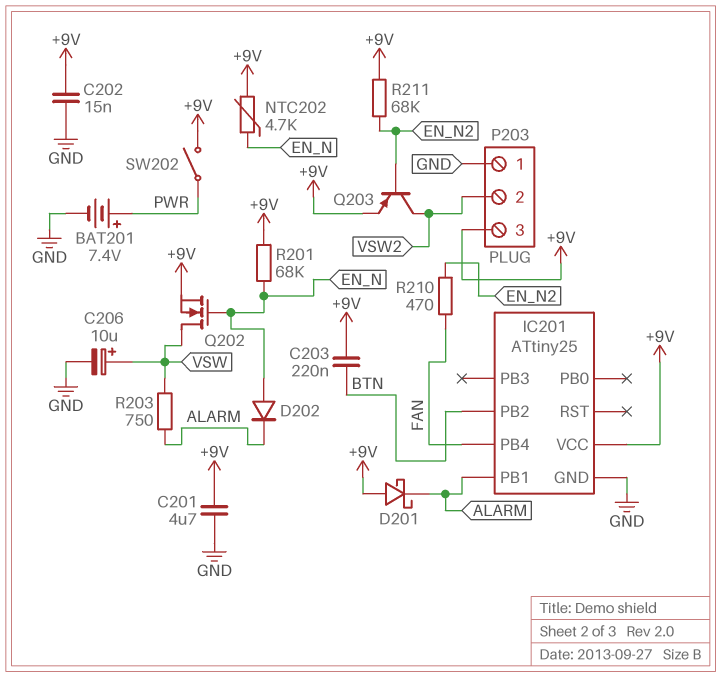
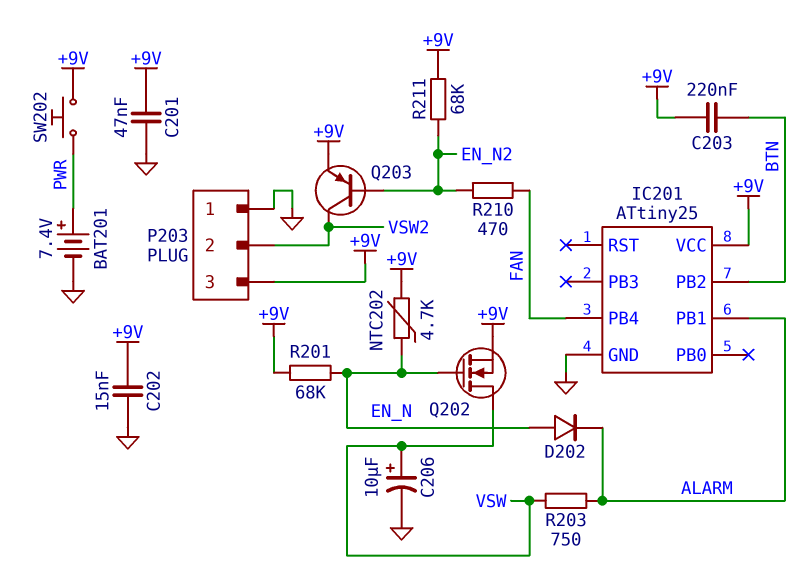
C201: 4.7uF (+9V, GND) -> 47nF (+9V, GND)
D201: schottky (A +9V, K ALARM) -> none
SW202: switch (+9V, PWR) -> button (+9V, PWR)

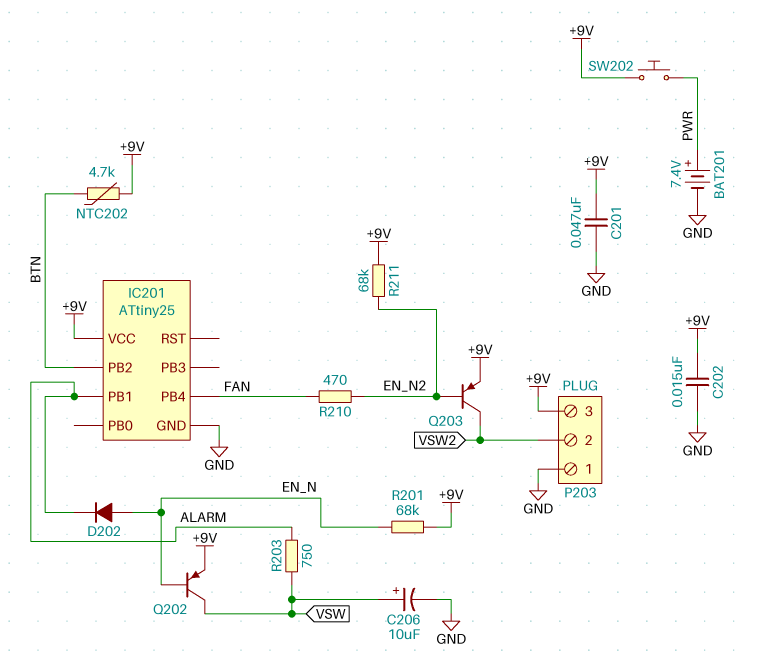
C203: 220nF (+9V, BTN) -> none
NTC202: 4.7k (+9V, EN_N) -> 4.7k (+9V, BTN)
Q202: NMOS (G EN_N, D VSW, S +9V) -> PNP (B EN_N, C VSW, E +9V)

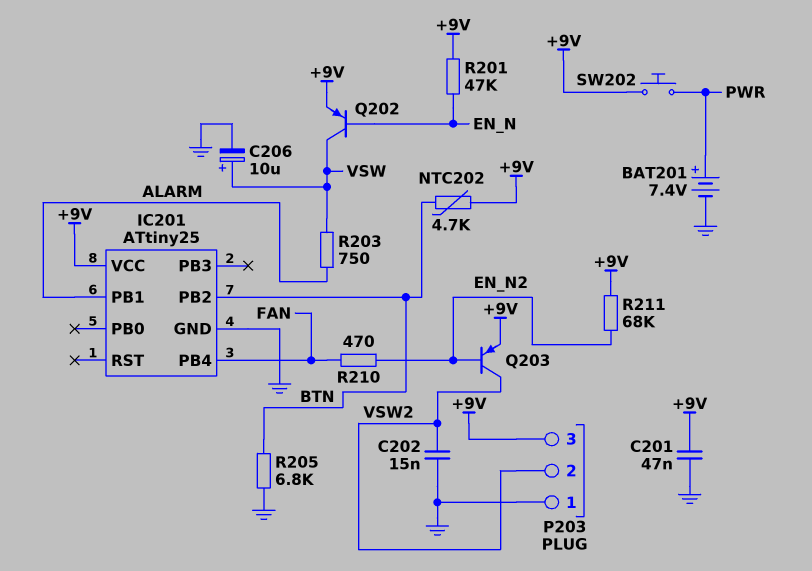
C202: 15nF (+9V, GND) -> 15nF (GND, VSW2)
D202: diode (A EN_N, K ALARM) -> none
R201: 68k (+9V, EN_N) -> 47k (+9V, EN_N)
R205: none -> 6.8k (BTN, GND)

